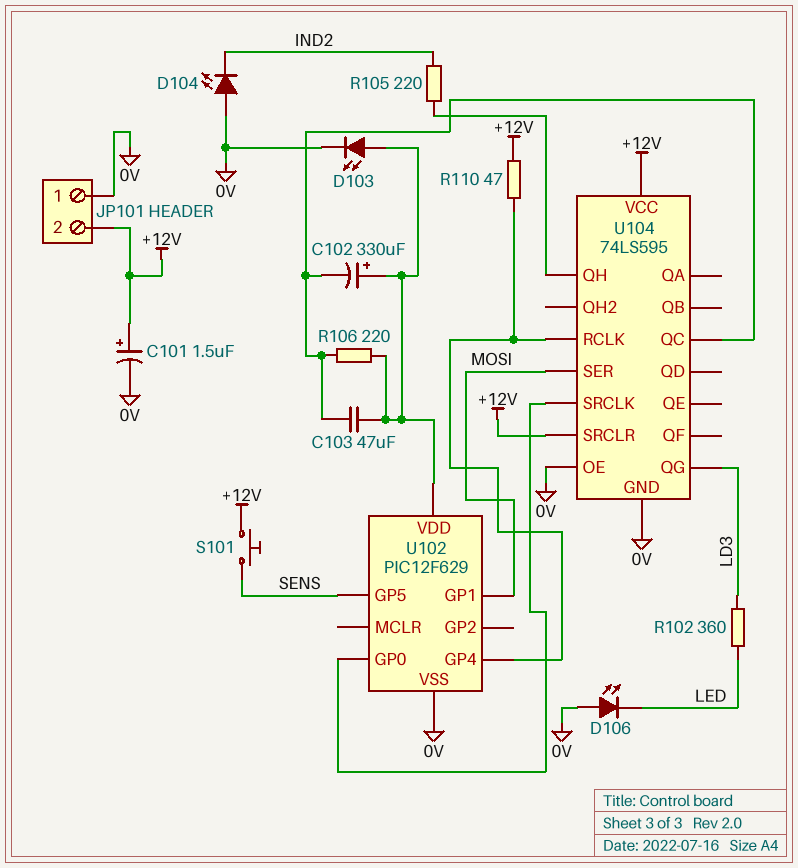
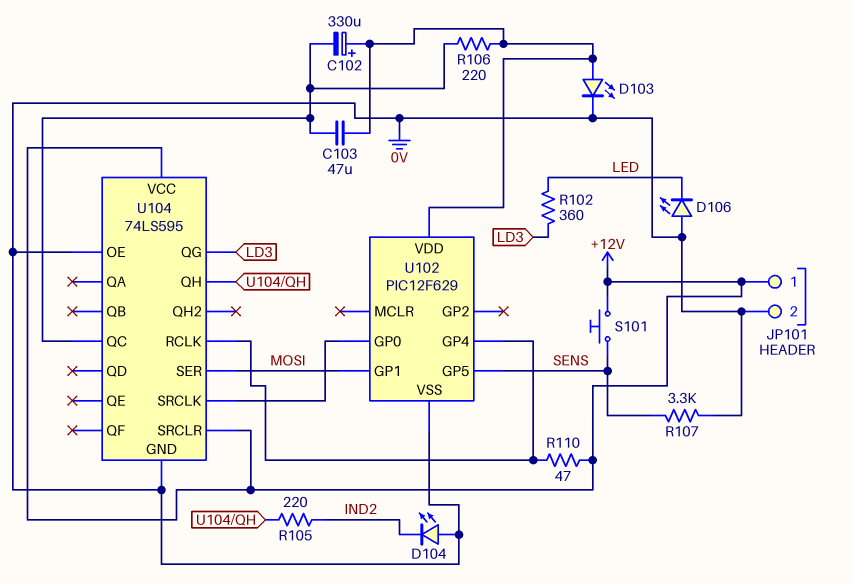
C101: 1.5uF (plus +12V, minus 0V) -> none
JP101 pin 1: 0V -> +12V
JP101 pin 2: +12V -> 0V
R107: none -> 3.3k (0V, SENS)

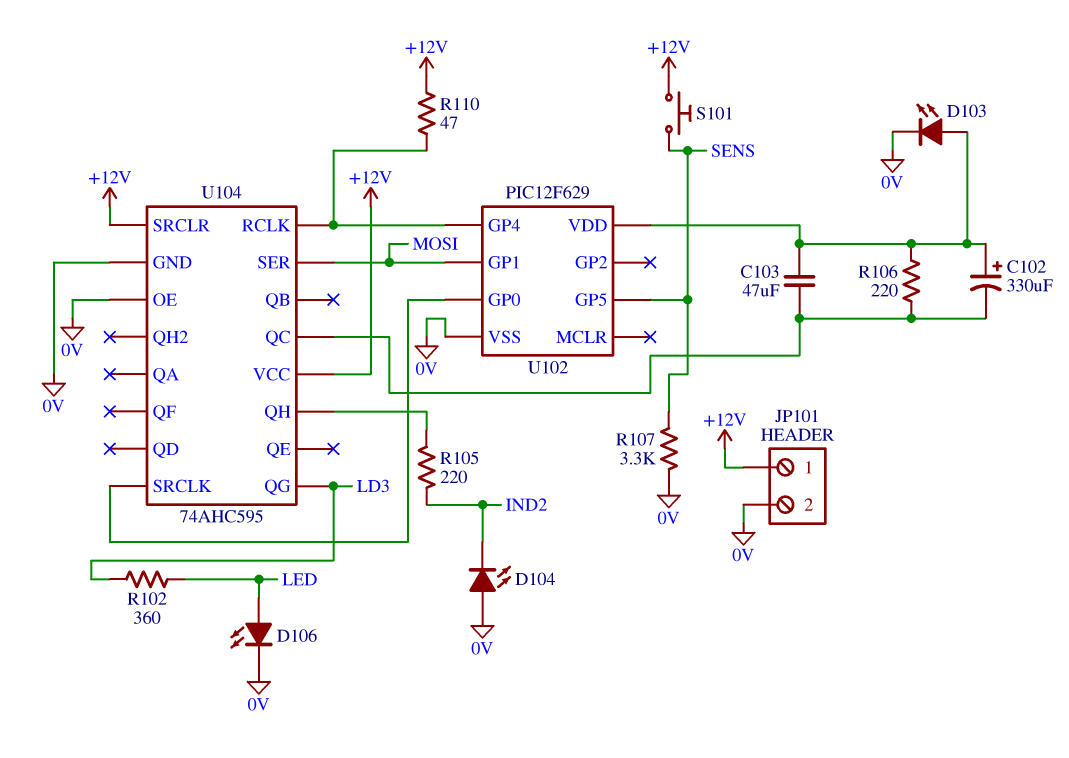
D106: LED (A 0V, K LED) -> LED (A LED, K 0V)
U104: 74LS595 -> 74AHC595

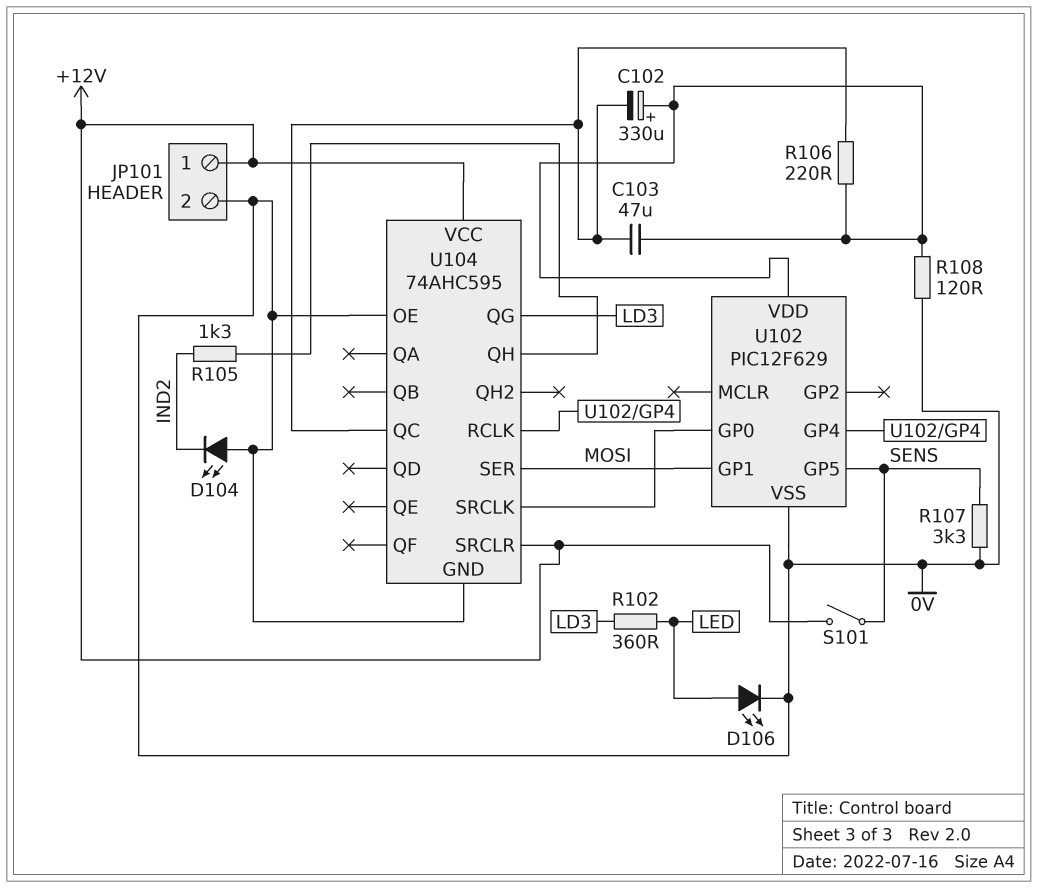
D103: LED (A U102/VDD, K 0V) -> none
R105: 220 (IND2, U104/QH) -> 1.3k (IND2, U104/QH)
R108: none -> 120 (0V, U102/VDD)
R110: 47 (+12V, U102/GP4) -> none
S101: button (+12V, SENS) -> switch (+12V, SENS)

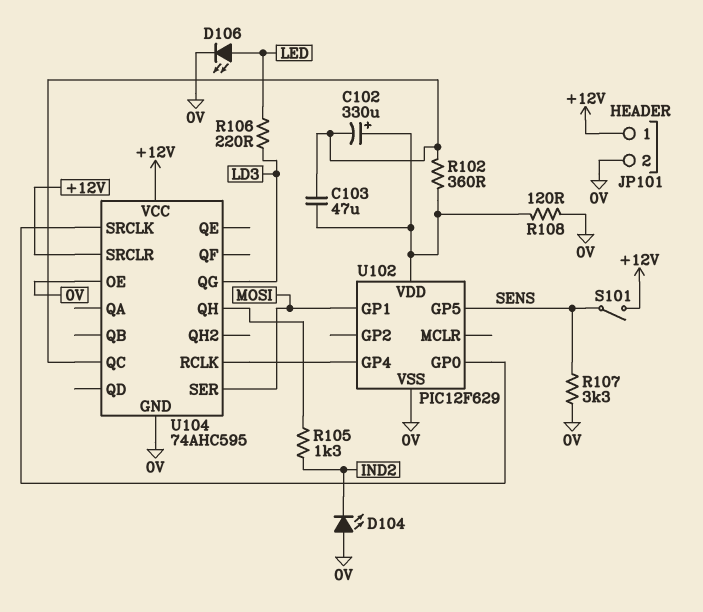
R102: 360 (LD3, LED) -> 360 (U102/VDD, U104/QC)
R106: 220 (U102/VDD, U104/QC) -> 220 (LD3, LED)

